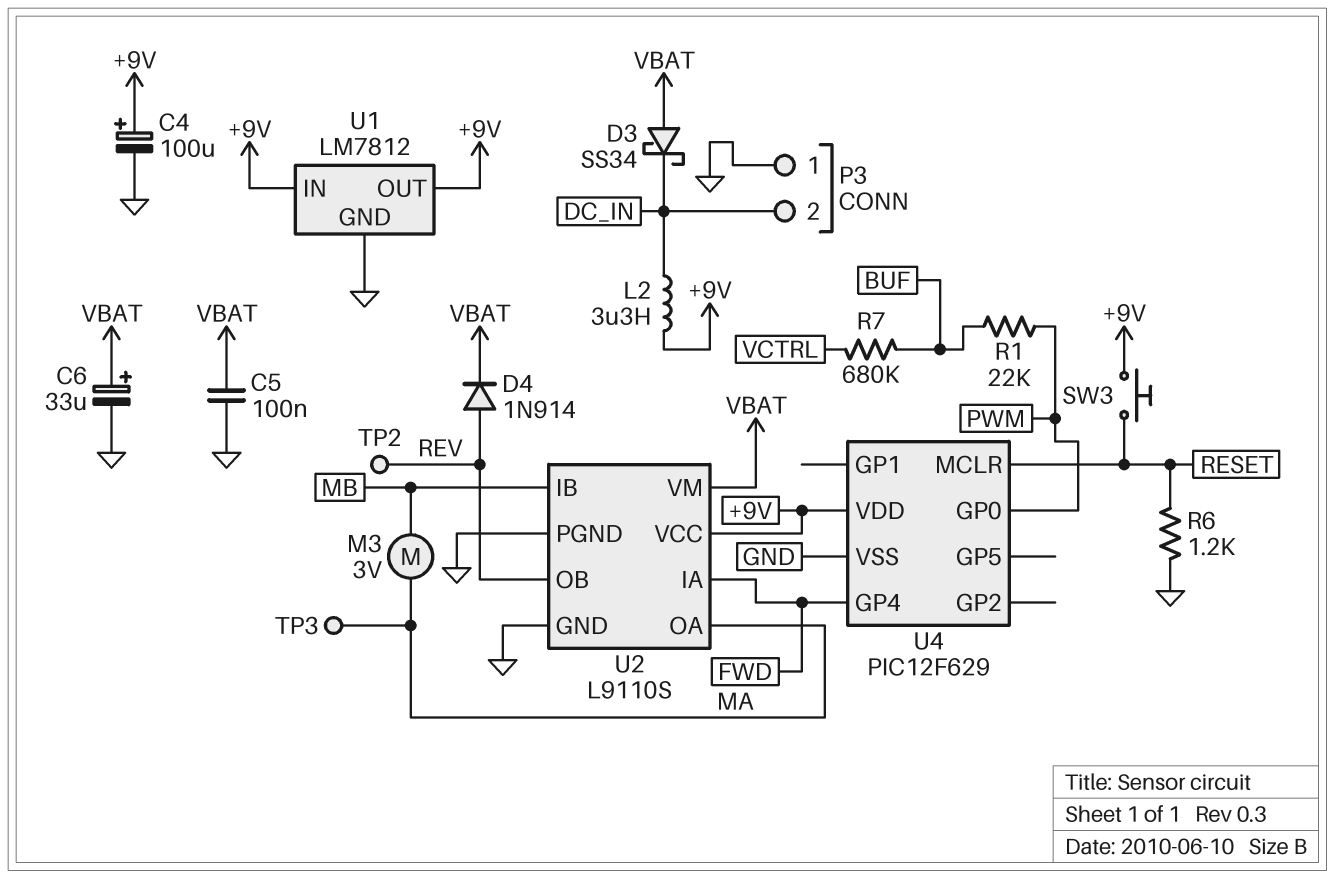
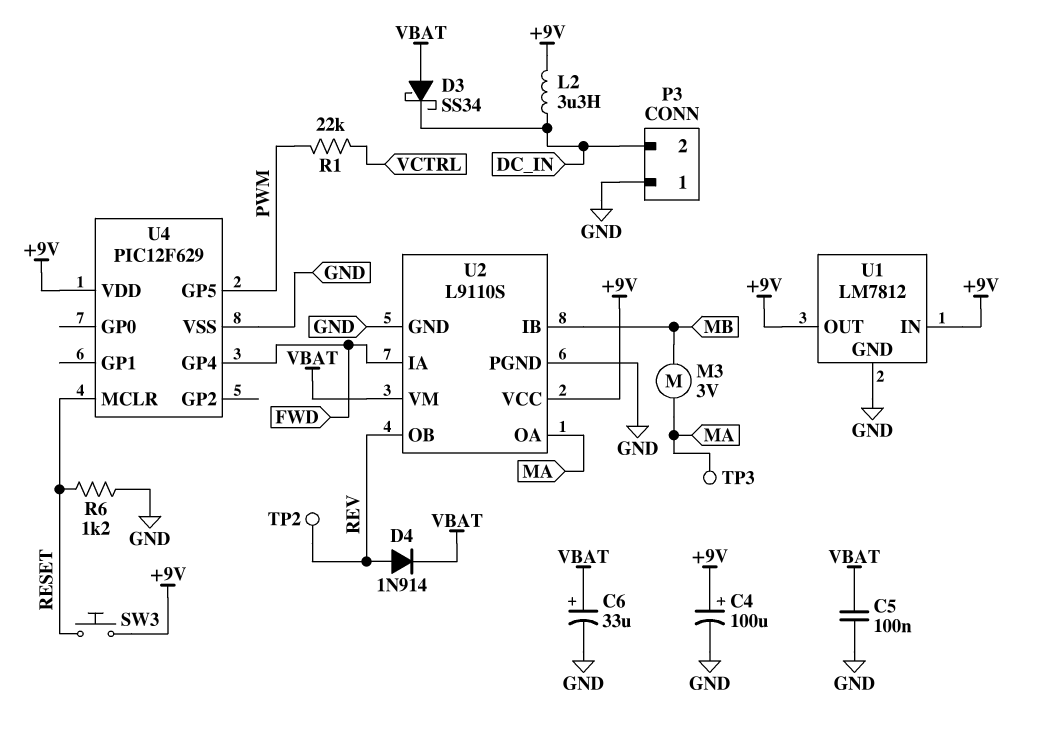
R1: 22k (BUF, PWM) -> 22k (PWM, VCTRL)
R7: 680k (BUF, VCTRL) -> none
U4 pin GP0: PWM -> none
U4 pin GP5: none -> PWM

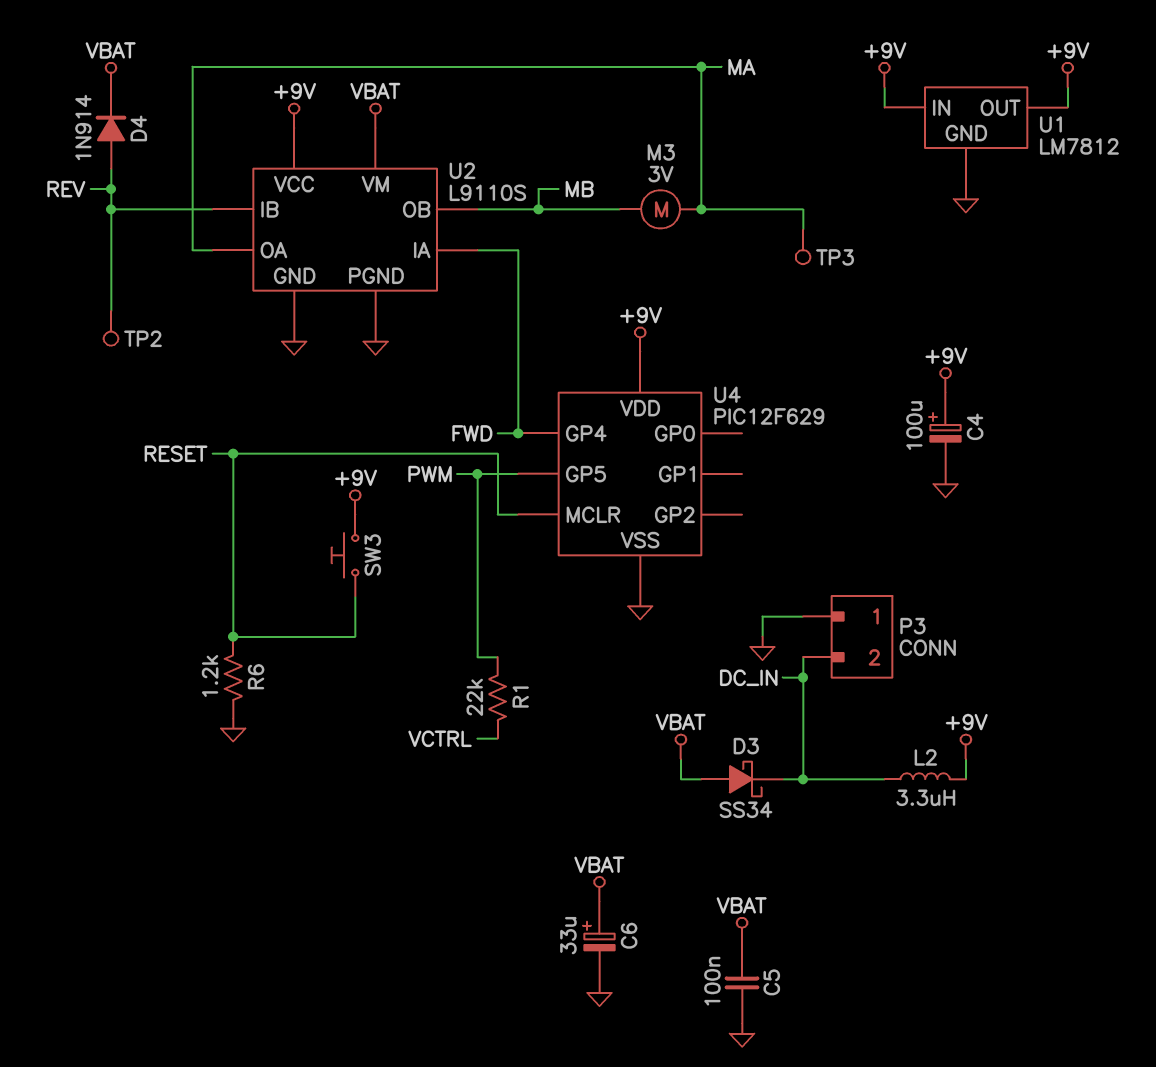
U2 pin IB: MB -> REV
U2 pin OB: REV -> MB

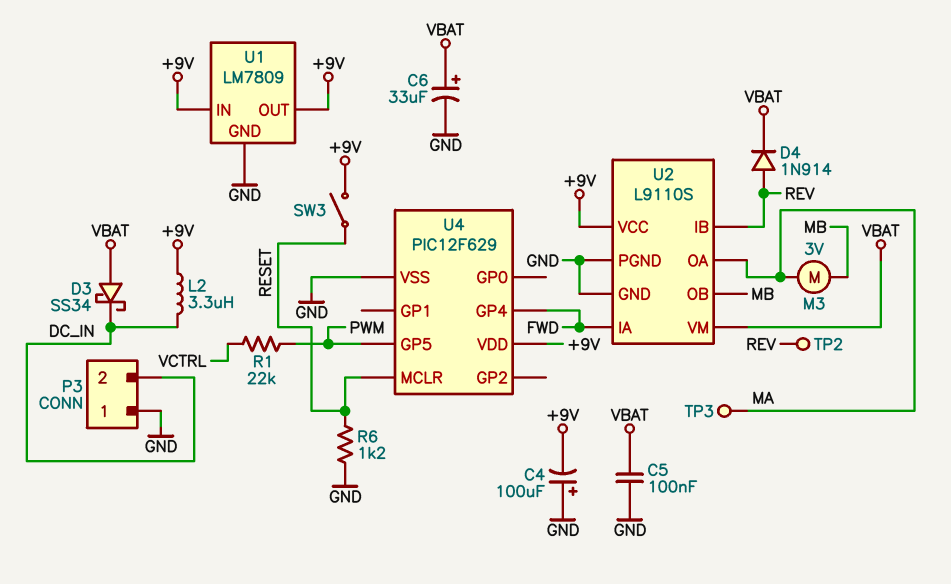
C4: 100uF (plus +9V, minus GND) -> 100uF (plus GND, minus +9V)
SW3: button (+9V, RESET) -> switch (+9V, RESET)
U1: LM7812 -> LM7809

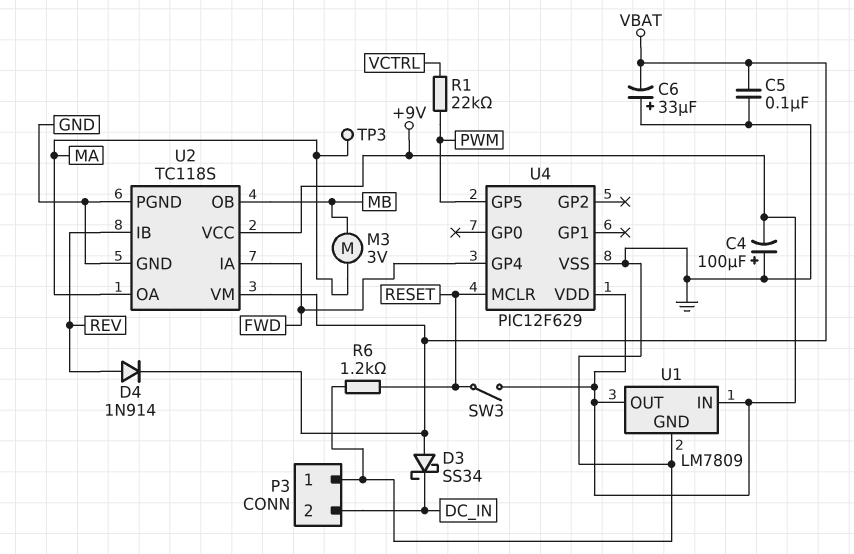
C6: 33uF (plus VBAT, minus GND) -> 33uF (plus GND, minus VBAT)
L2: 3.3uH (+9V, DC_IN) -> none
TP2: test point (REV) -> none
U2: L9110S -> TC118S

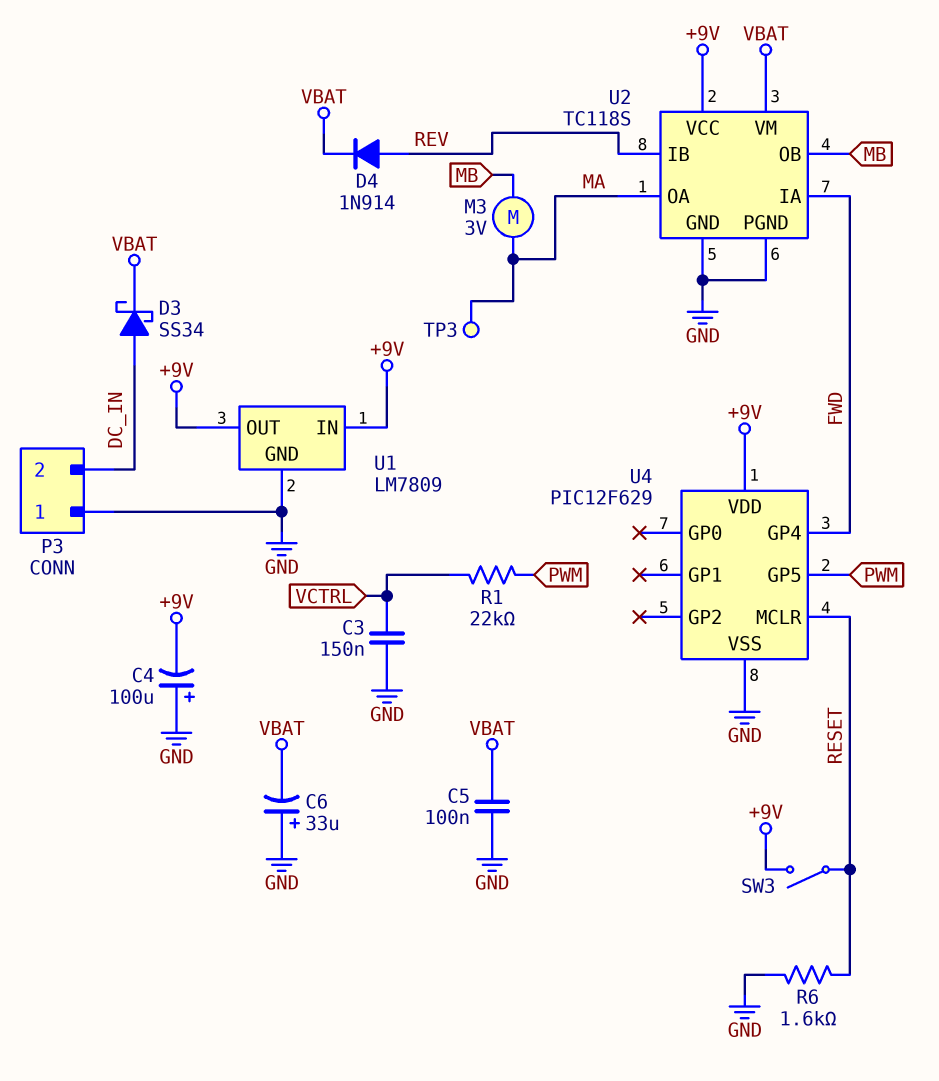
C3: none -> 150nF (GND, VCTRL)
D3: schottky SS34 (A VBAT, K DC_IN) -> schottky SS34 (A DC_IN, K VBAT)
R6: 1.2k (GND, RESET) -> 1.6k (GND, RESET)

